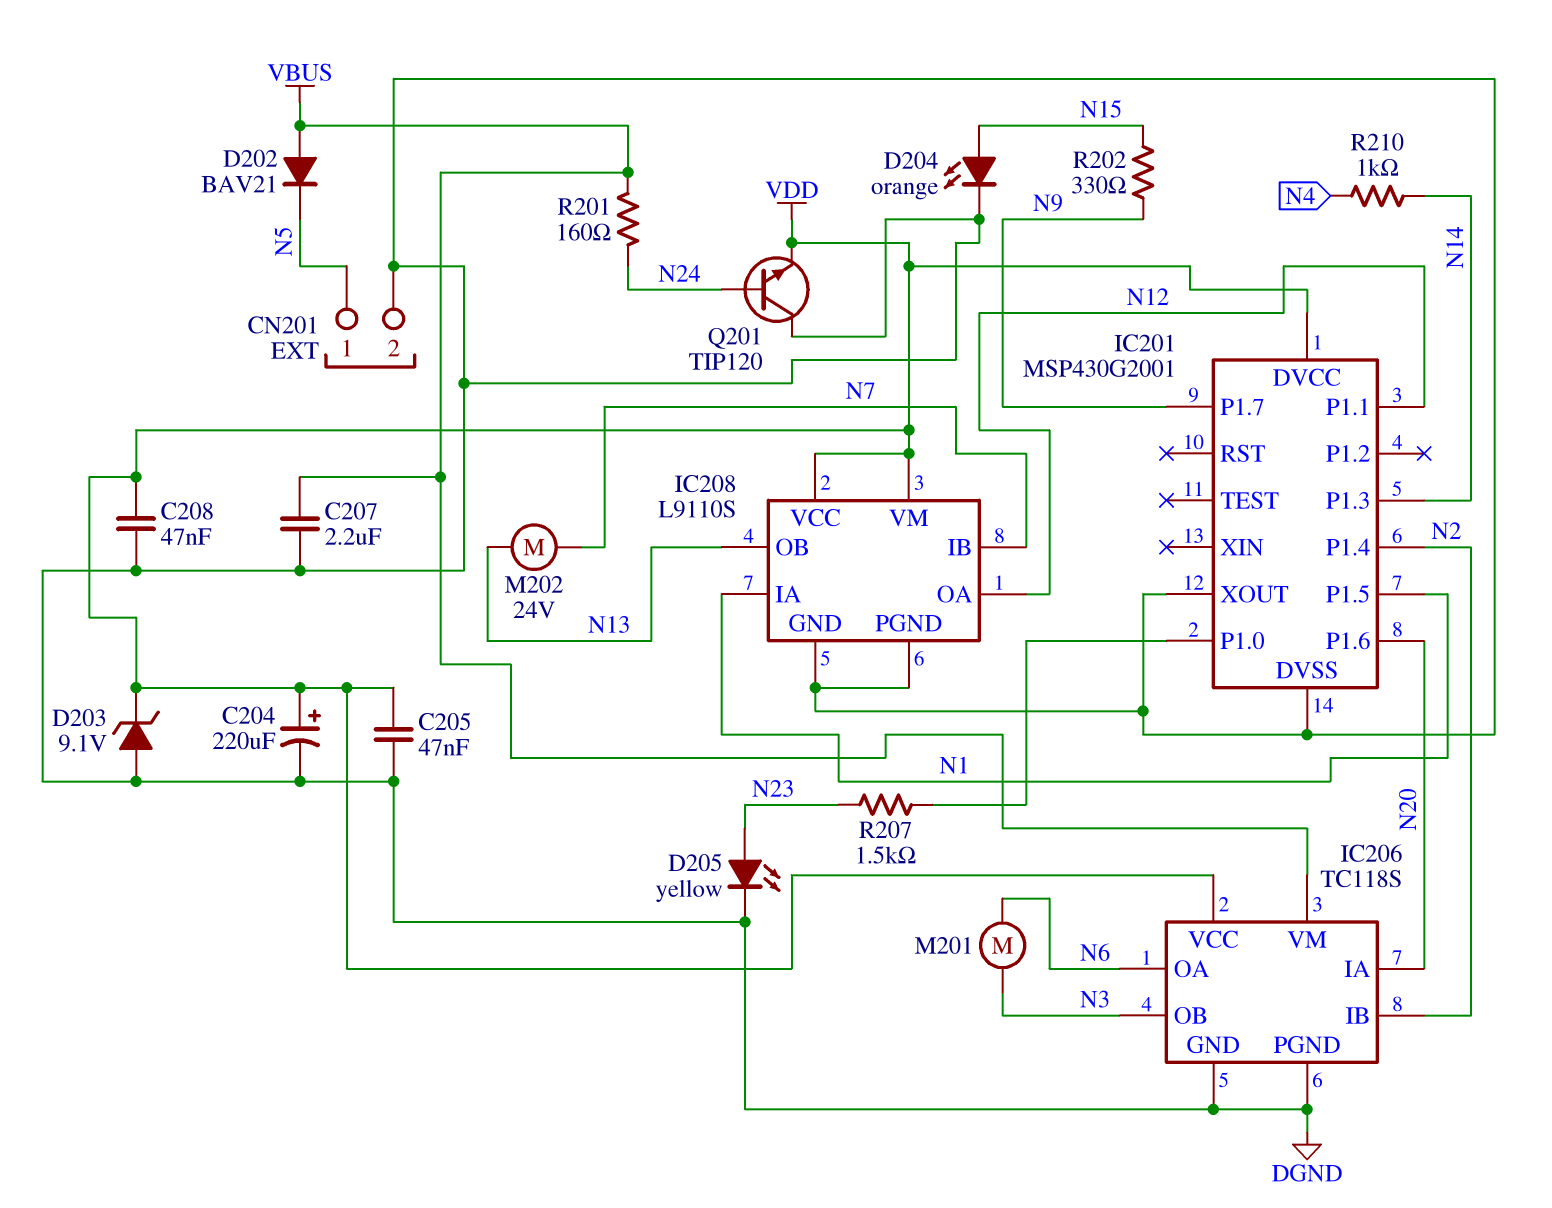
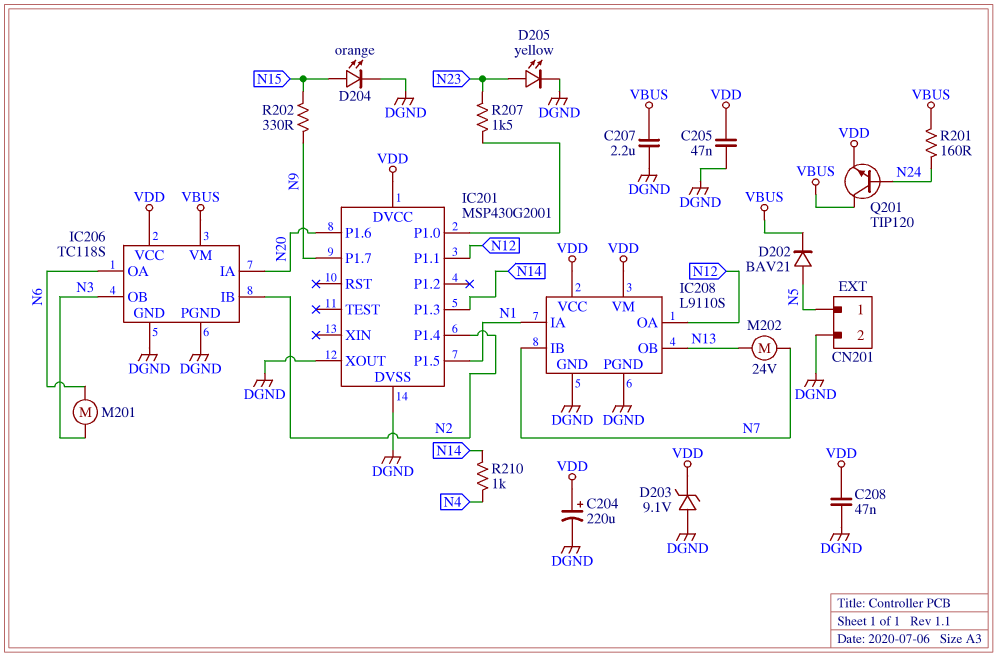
D202: diode BAV21 (A VBUS, K N5) -> diode BAV21 (A N5, K VBUS)
Q201: NPN TIP120 (B N24, C DGND, E VDD) -> NPN TIP120 (B N24, C VBUS, E VDD)

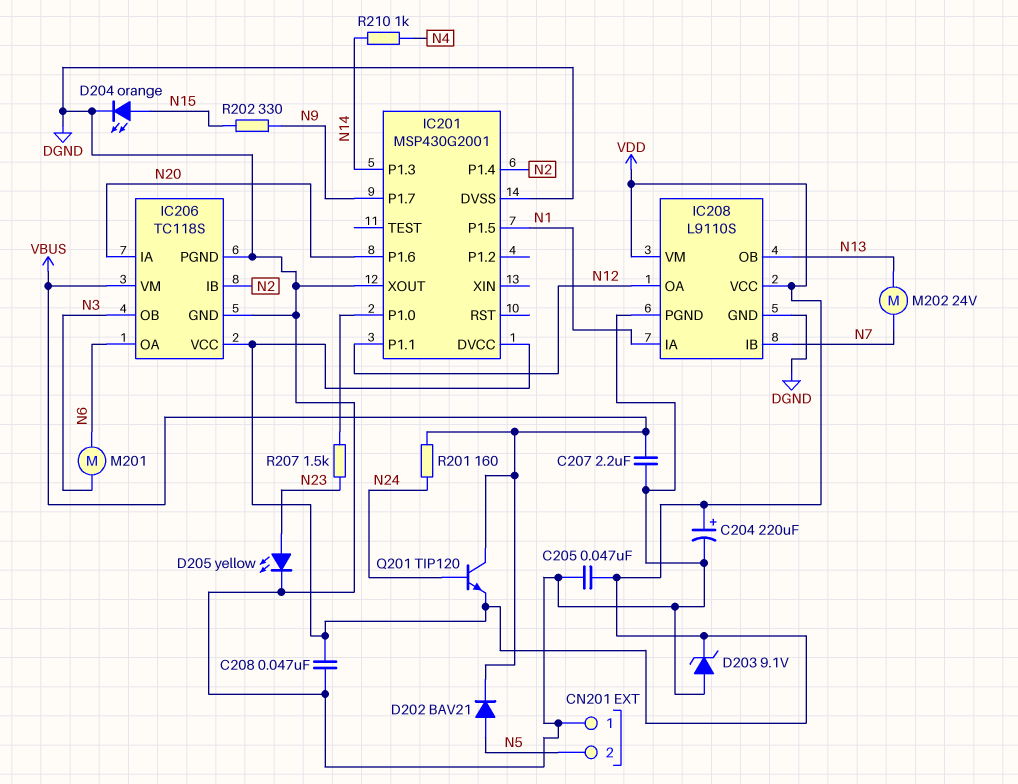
CN201 pin 1: N5 -> DGND
CN201 pin 2: DGND -> N5

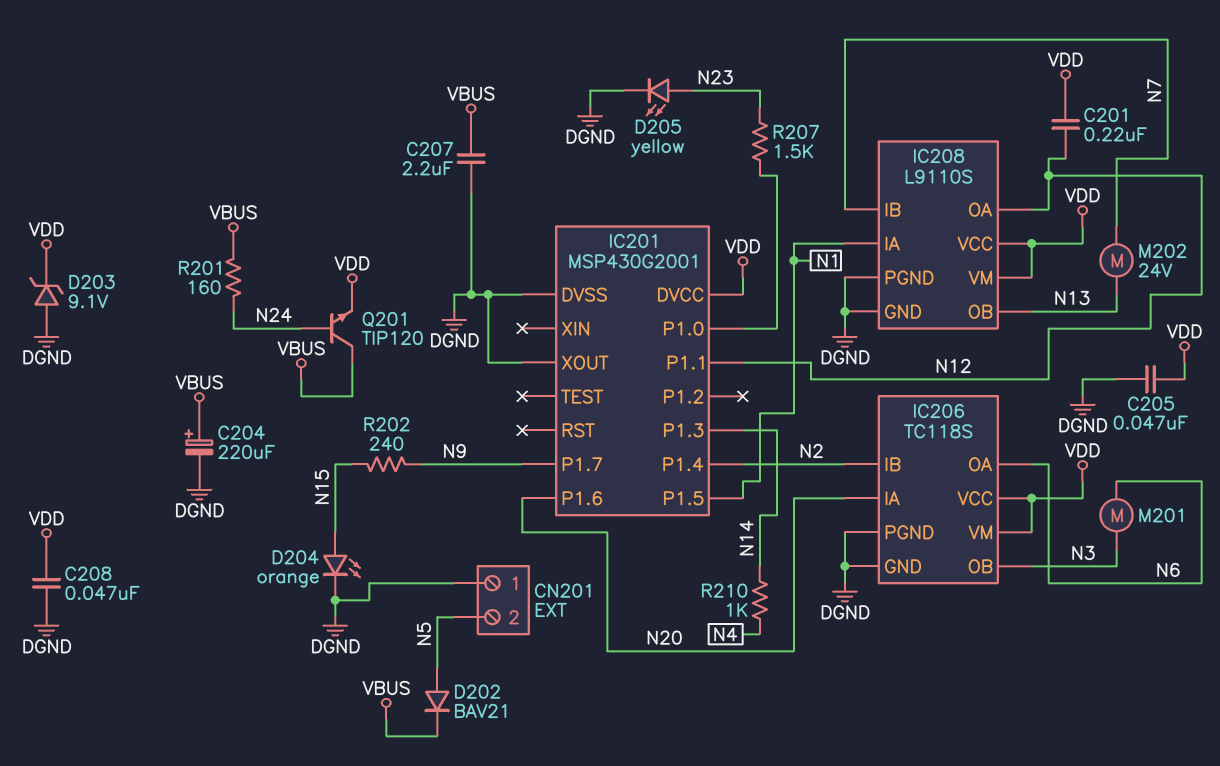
C201: none -> 220nF (N12, VDD)
C204: 220uF (plus VDD, minus DGND) -> 220uF (plus VBUS, minus DGND)
IC206 pin VM: VBUS -> VDD
R202: 330 (N9, N15) -> 240 (N9, N15)

